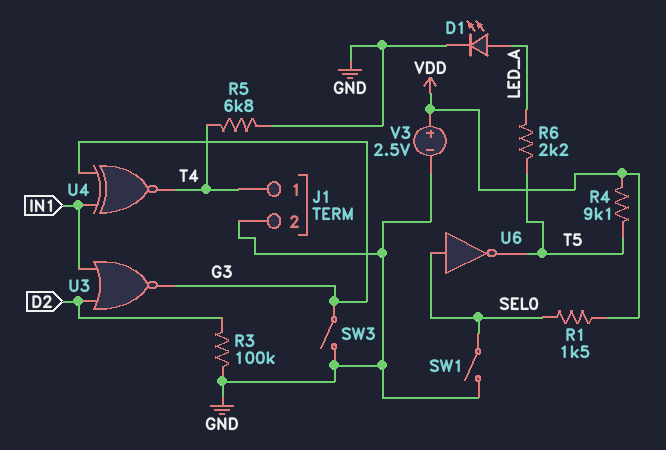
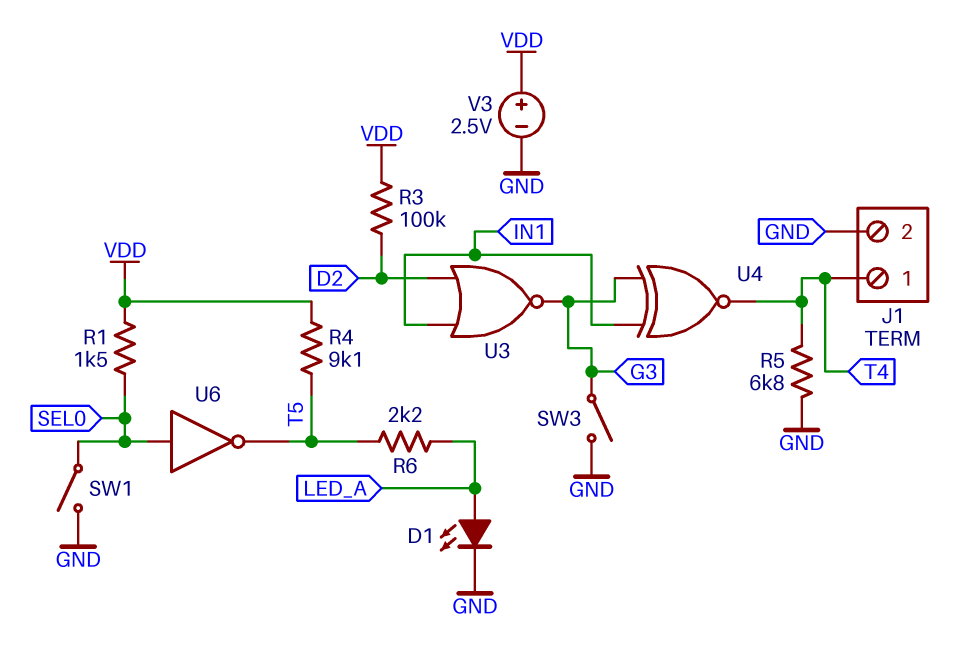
R3: 100k (D2, GND) -> 100k (D2, VDD)

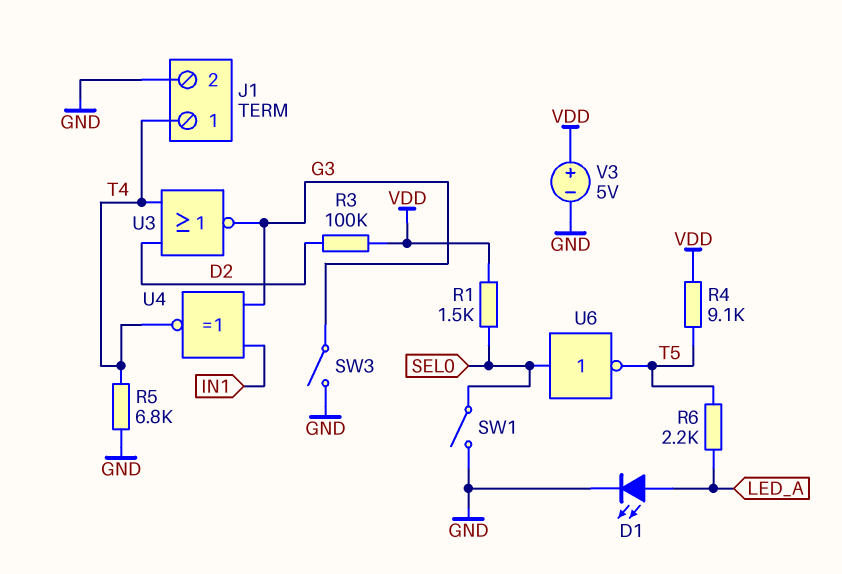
U3: NOR (in D2, in IN1, out G3) -> NOR (in D2, in T4, out G3)
V3: 2.5V (plus VDD, minus GND) -> 5V (plus VDD, minus GND)

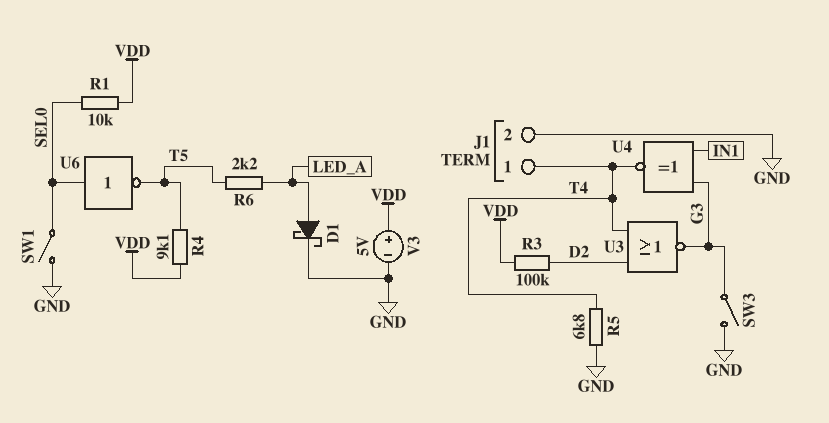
D1: LED (A LED_A, K GND) -> schottky (A LED_A, K GND)
R1: 1.5k (SEL0, VDD) -> 10k (SEL0, VDD)

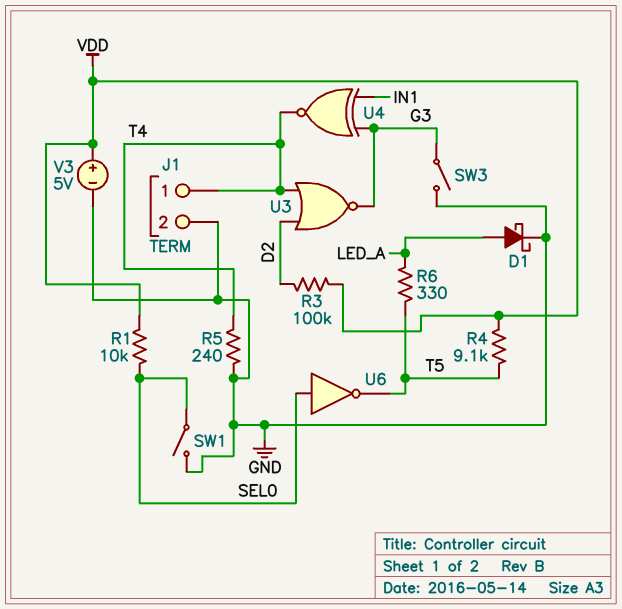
R5: 6.8k (GND, T4) -> 240 (GND, T4)
R6: 2.2k (LED_A, T5) -> 330 (LED_A, T5)

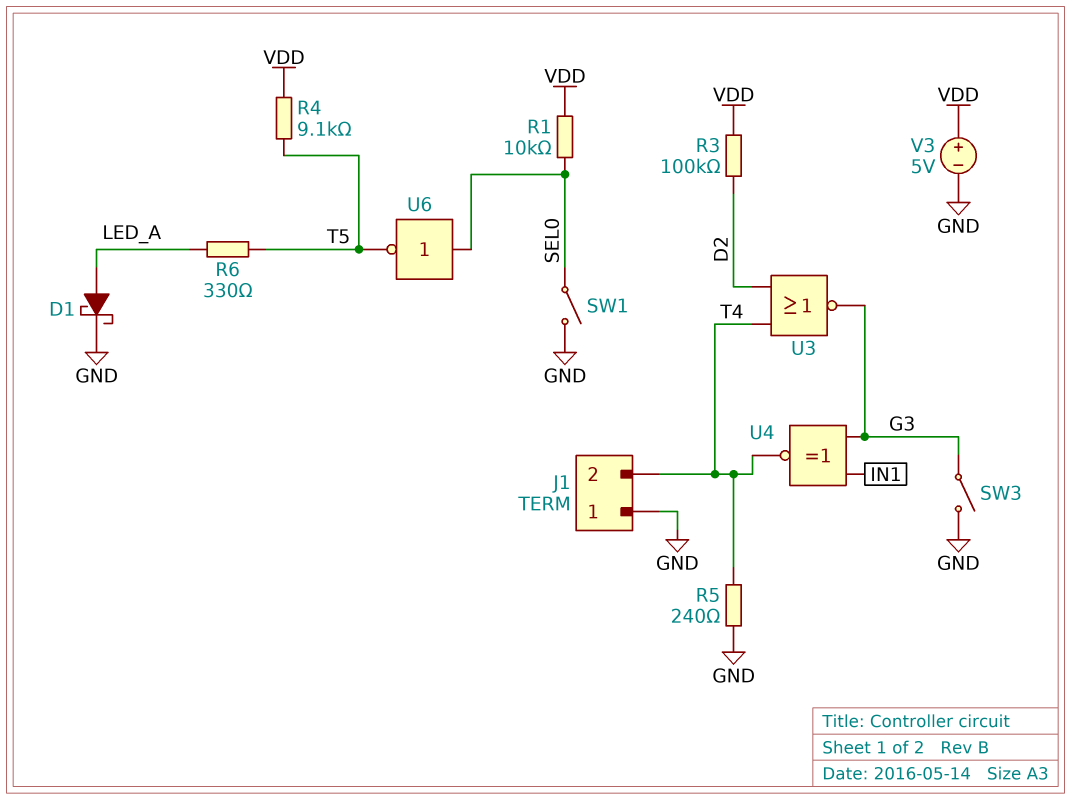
J1 pin 1: T4 -> GND
J1 pin 2: GND -> T4

